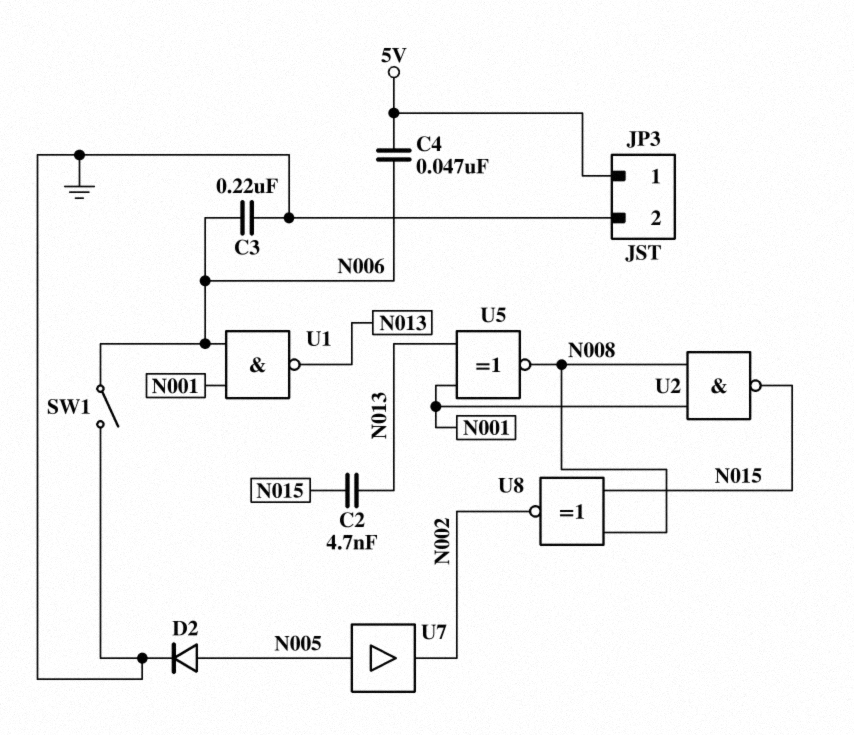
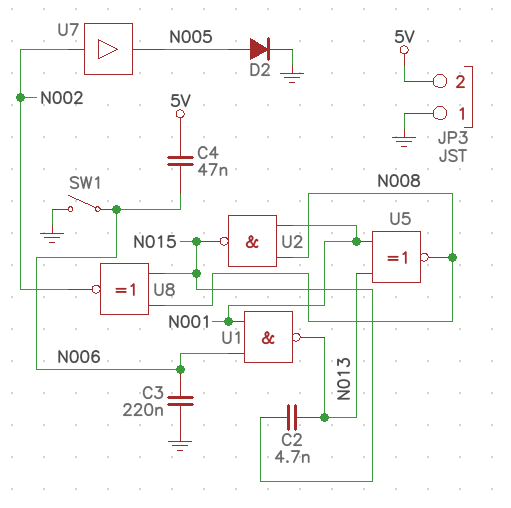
JP3 pin 1: 5V -> GND
JP3 pin 2: GND -> 5V
U7: buffer (in N005, out N002) -> buffer (in N002, out N005)

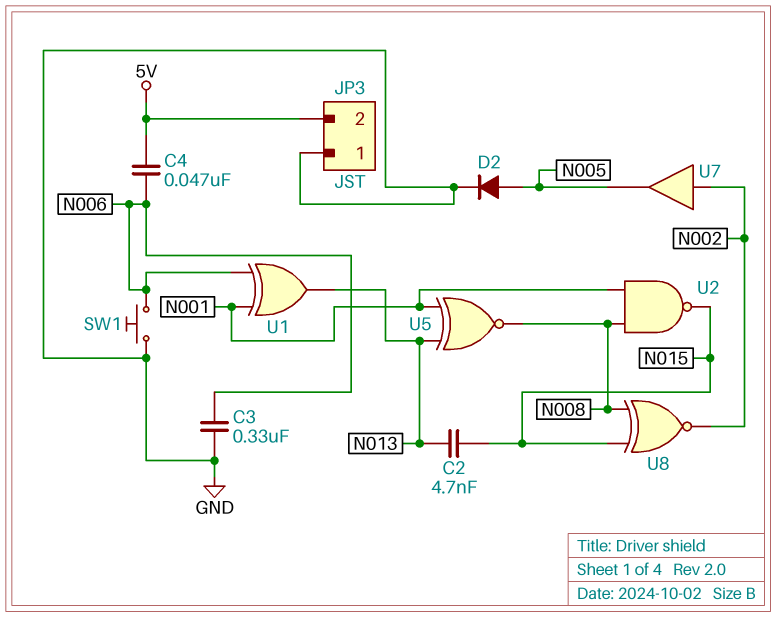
C3: 220nF (GND, N006) -> 330nF (GND, N006)
SW1: switch (GND, N006) -> button (GND, N006)
U1: NAND (in N001, in N006, out N013) -> XOR (in N001, in N006, out N013)

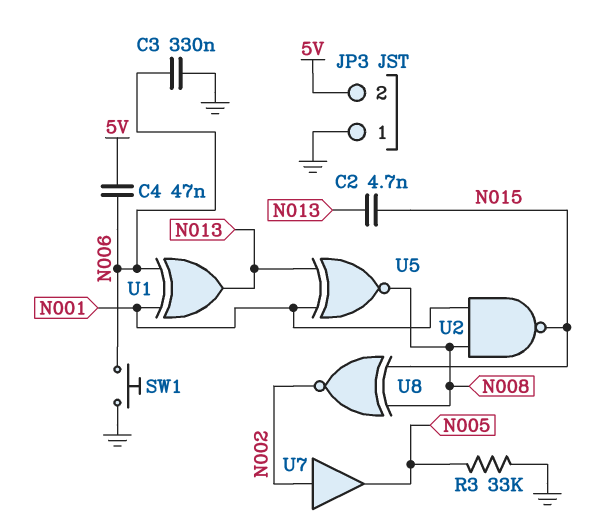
D2: diode (A N005, K GND) -> none
R3: none -> 33k (GND, N005)

